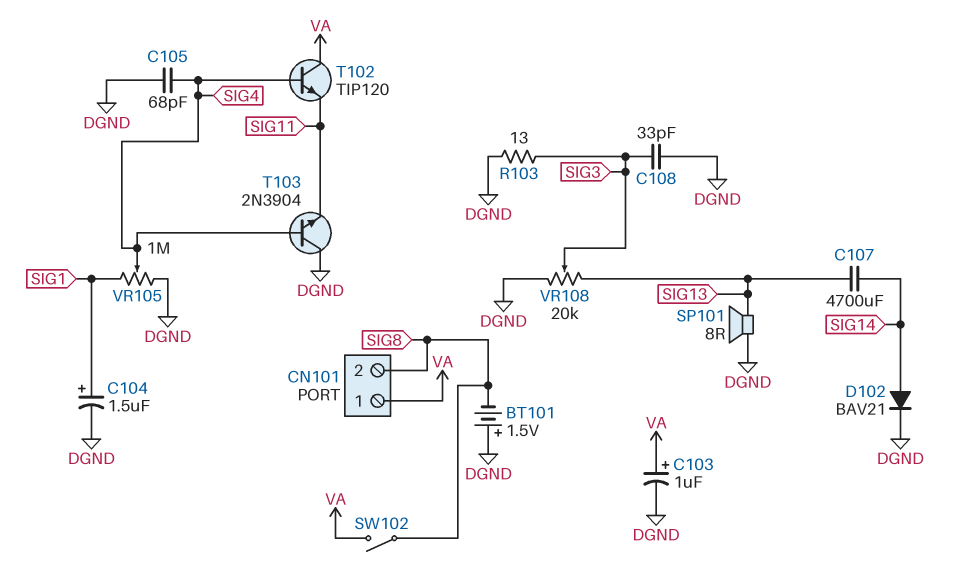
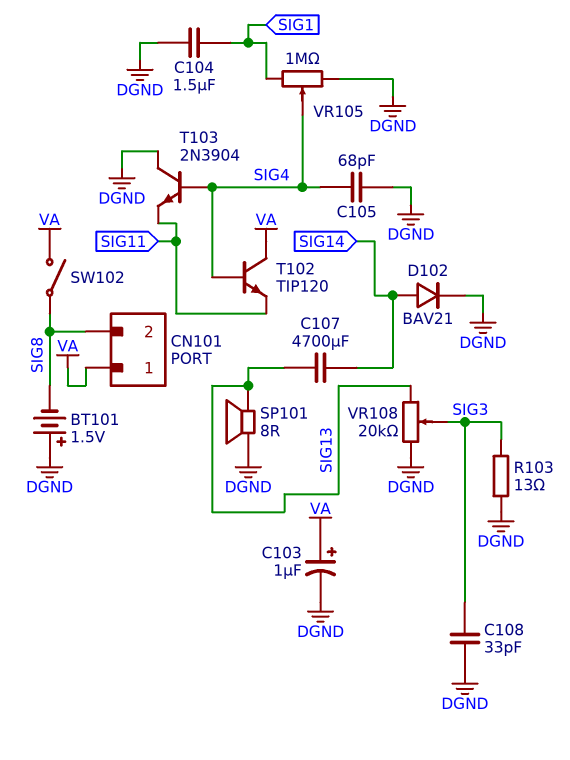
C104: 1.5uF (plus SIG1, minus DGND) -> 1.5uF (DGND, SIG1)

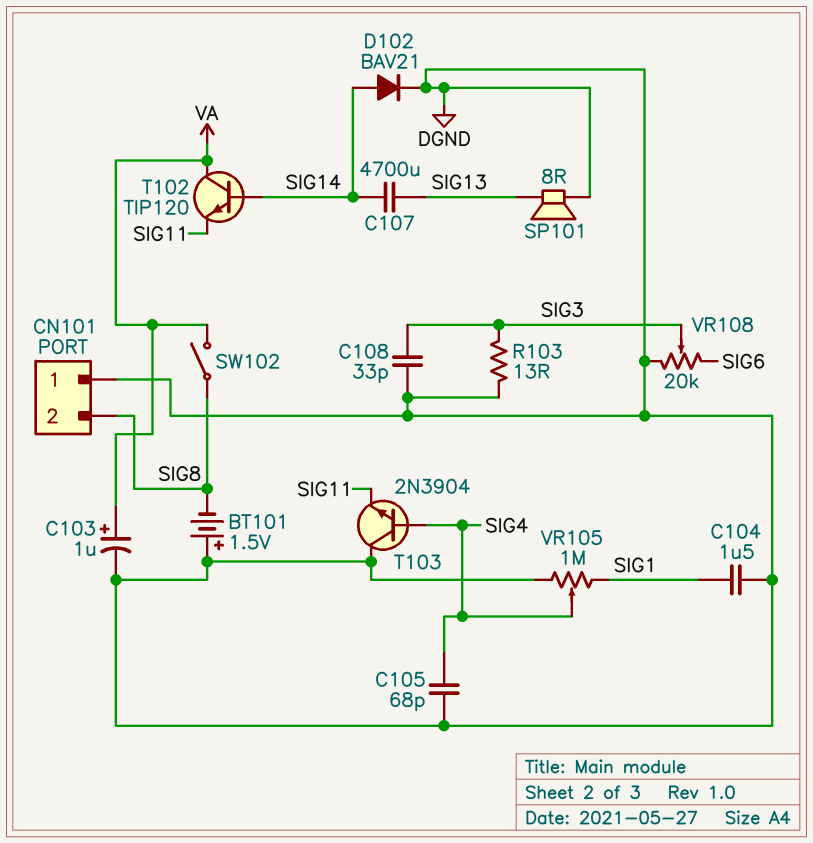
CN101 pin 1: VA -> DGND
T102: NPN TIP120 (B SIG4, C VA, E SIG11) -> NPN TIP120 (B SIG14, C VA, E SIG11)
VR108: 20k (DGND, SIG13, wiper SIG3) -> 20k (DGND, SIG6, wiper SIG3)

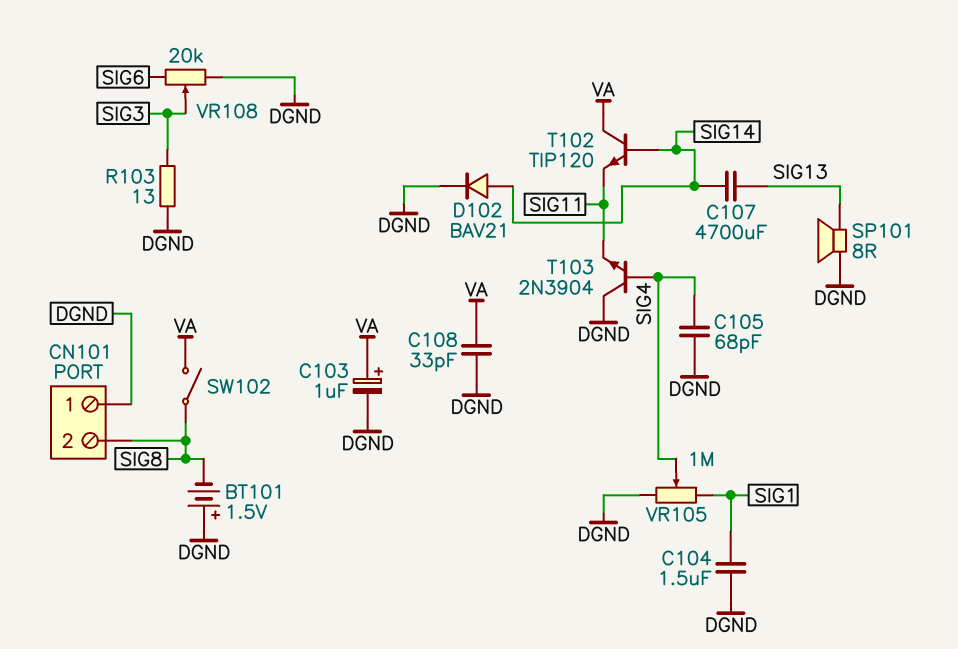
C108: 33pF (DGND, SIG3) -> 33pF (DGND, VA)

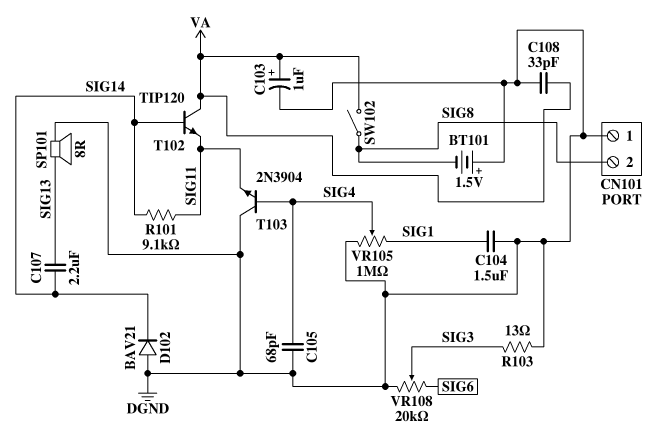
C107: 4700uF (SIG13, SIG14) -> 2.2uF (SIG13, SIG14)
D102: diode BAV21 (A SIG14, K DGND) -> diode BAV21 (A DGND, K SIG14)
R101: none -> 9.1k (SIG11, SIG14)

